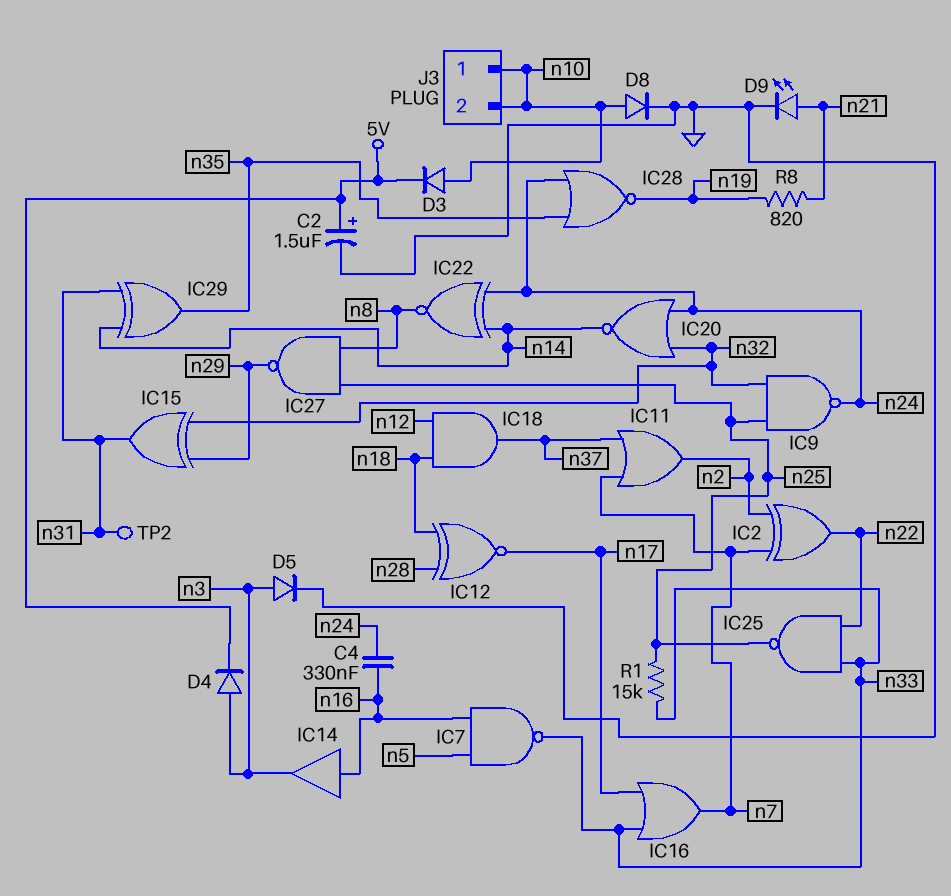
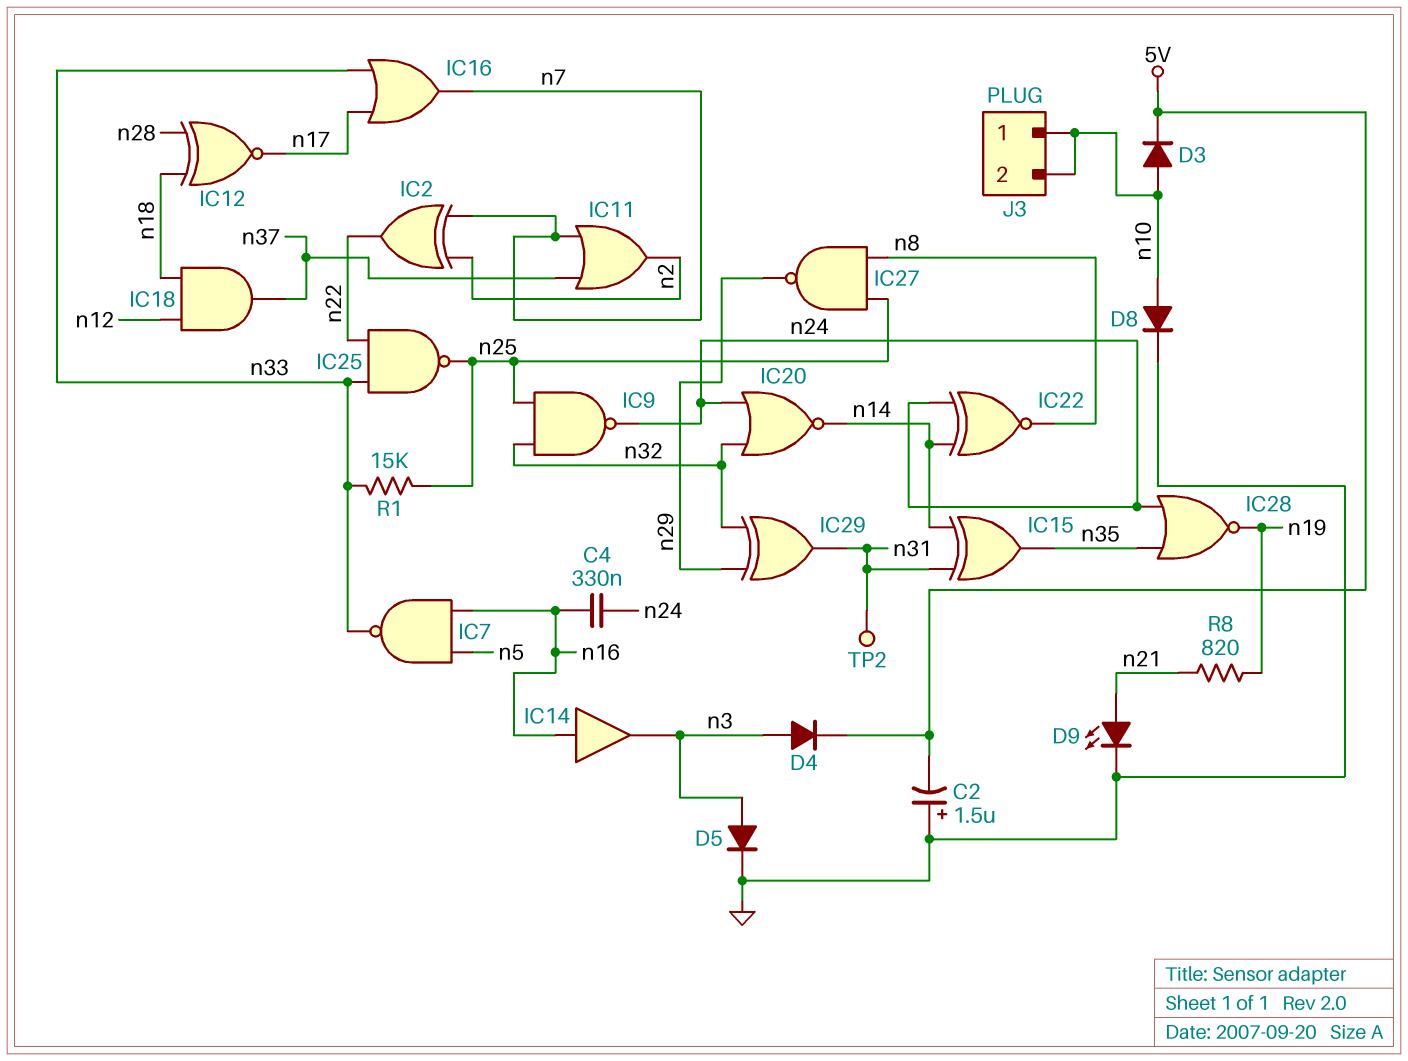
C2: 1.5uF (plus 5V, minus GND) -> 1.5uF (plus GND, minus 5V)
IC15: XOR (in n29, in n32, out n31) -> XOR (in n14, in n31, out n35)
IC29: XOR (in n14, in n31, out n35) -> XOR (in n29, in n32, out n31)

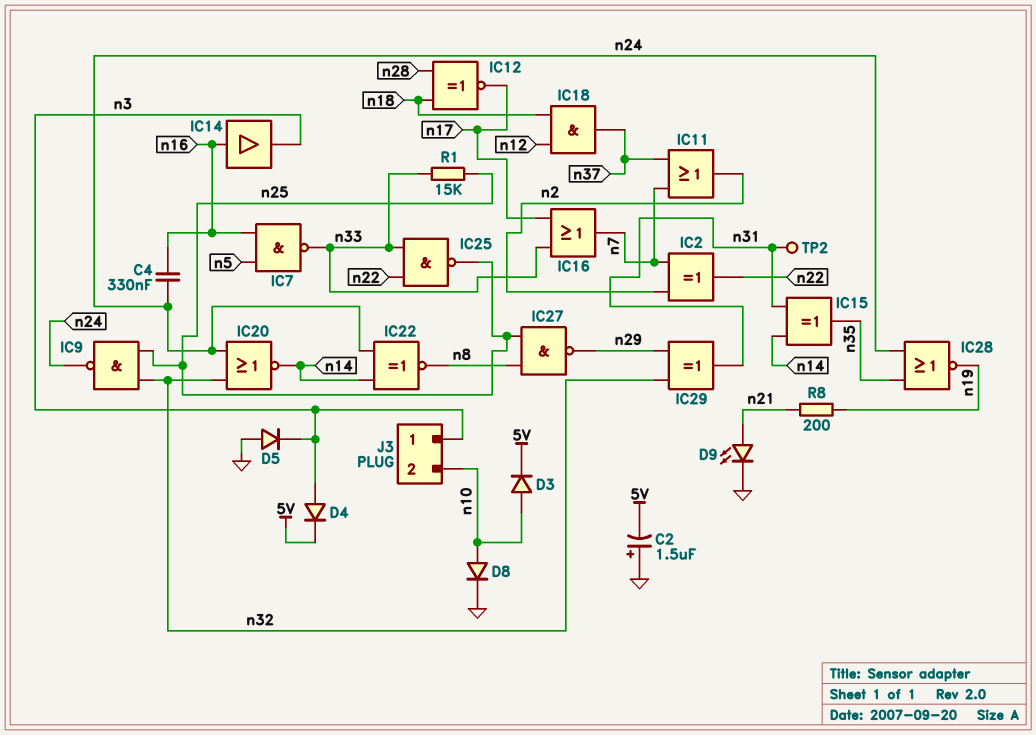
D5: diode (A n3, K GND) -> diode (A GND, K n3)
J3 pin 1: n10 -> n3
R8: 820 (n19, n21) -> 200 (n19, n21)

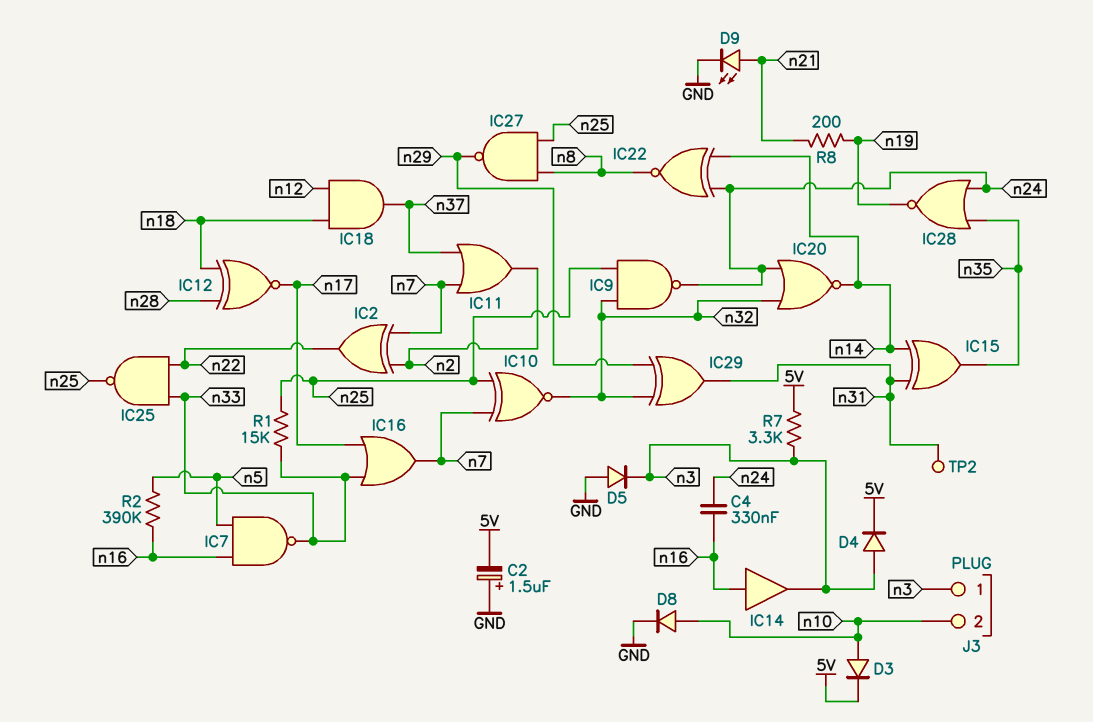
IC10: none -> XNOR (in n7, in n25, out n32)
R2: none -> 390k (n5, n16)
R7: none -> 3.3k (5V, n3)

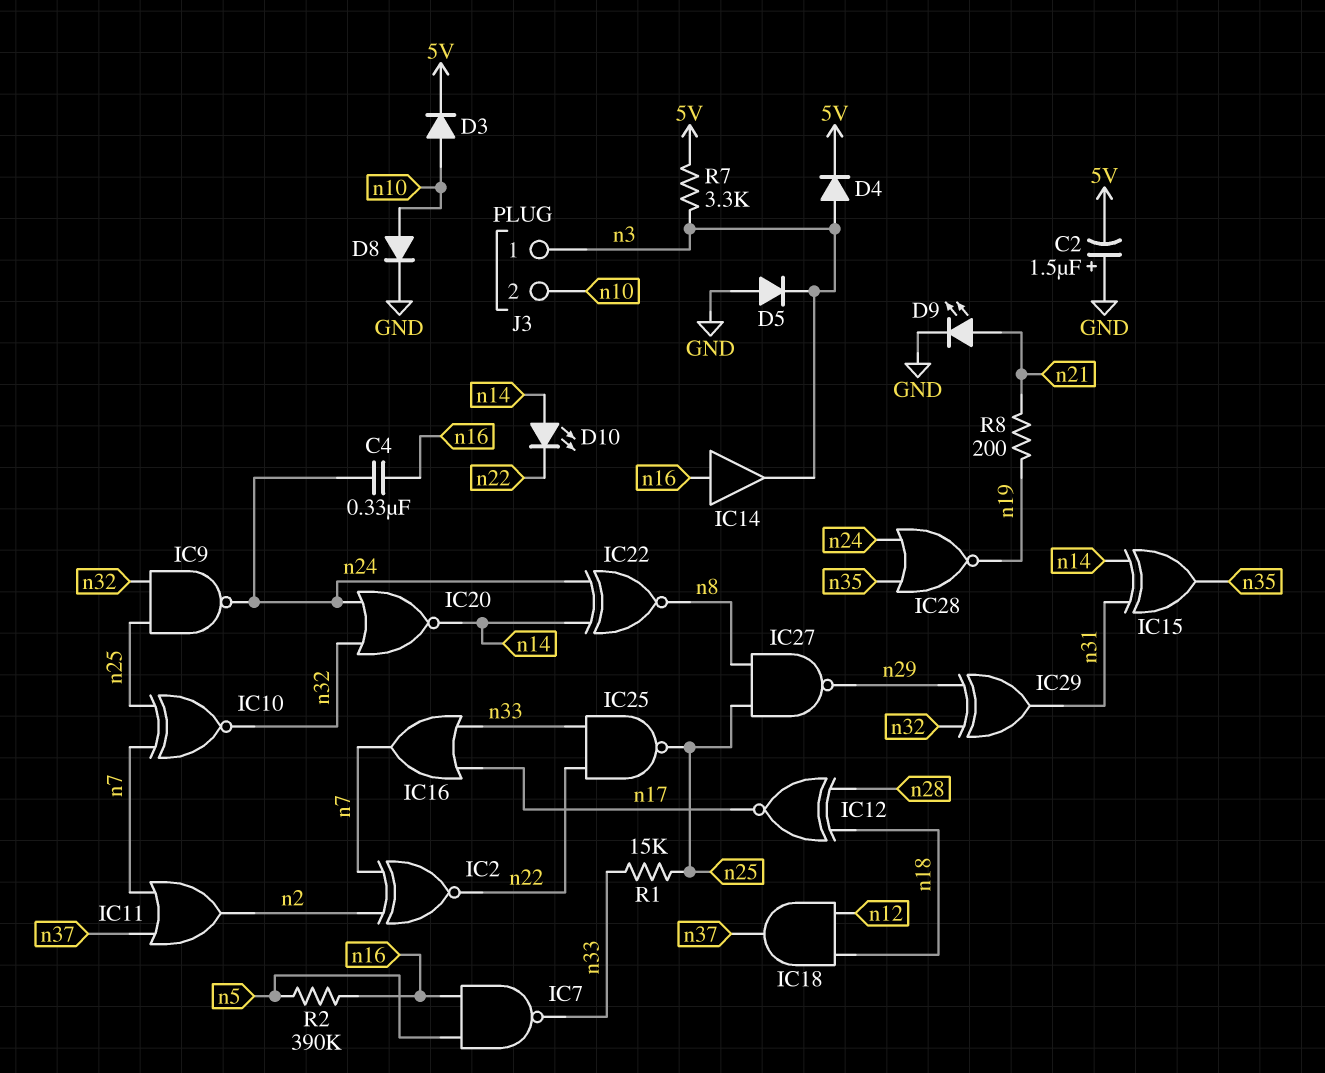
D10: none -> LED (A n14, K n22)
IC2: XOR (in n2, in n7, out n22) -> XNOR (in n2, in n7, out n22)
TP2: test point (n31) -> none

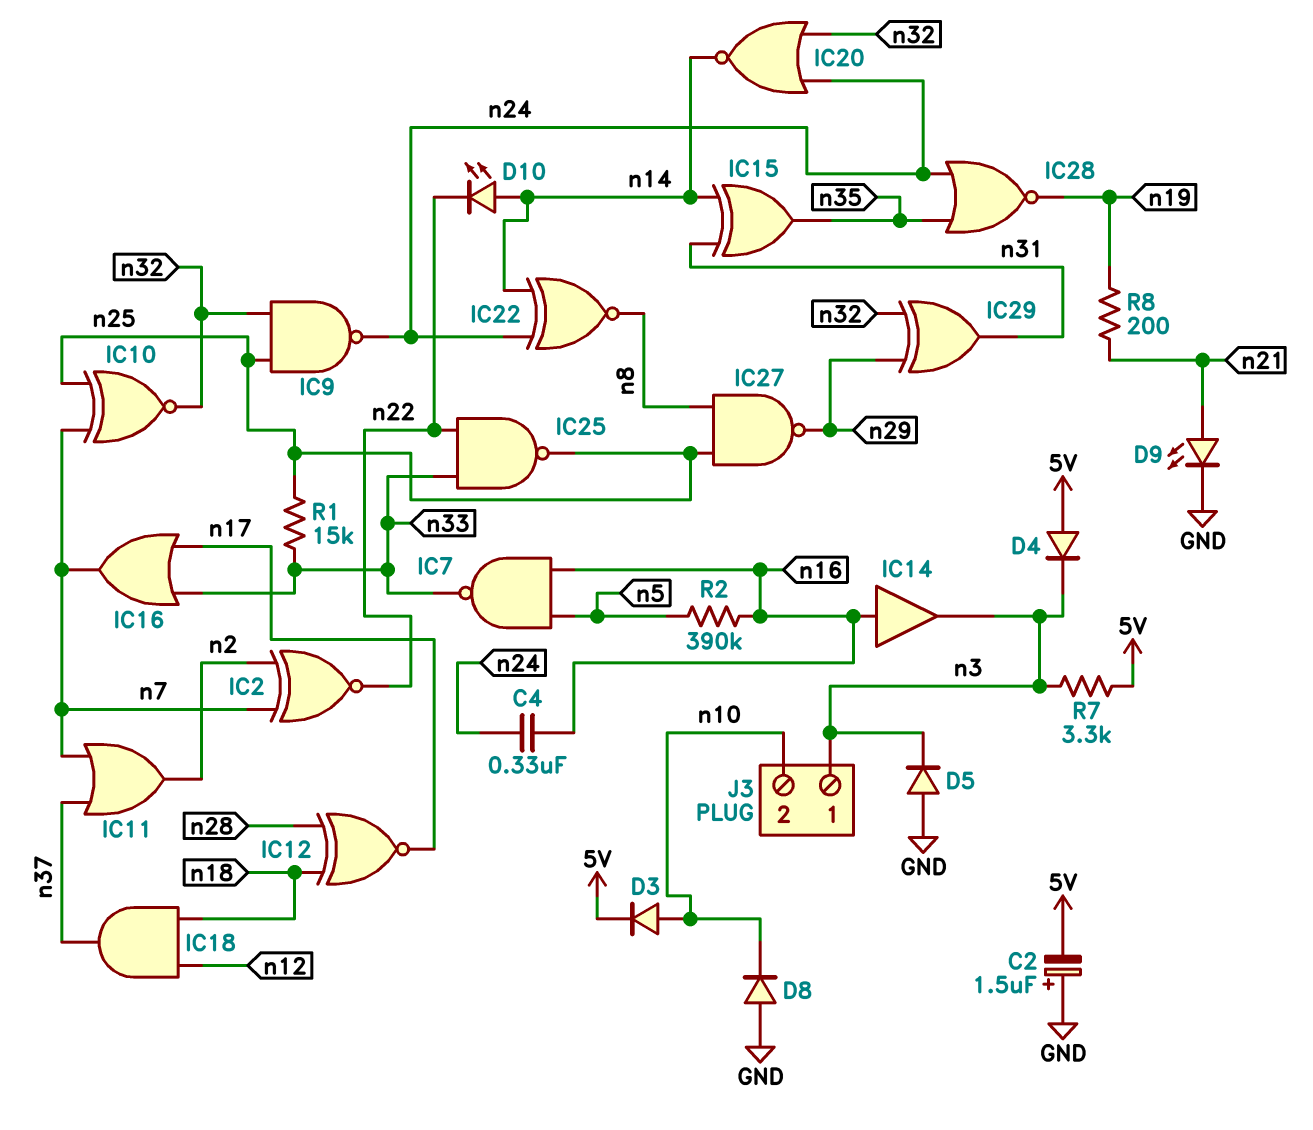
D4: diode (A n3, K 5V) -> diode (A 5V, K n3)
D8: diode (A n10, K GND) -> diode (A GND, K n10)

